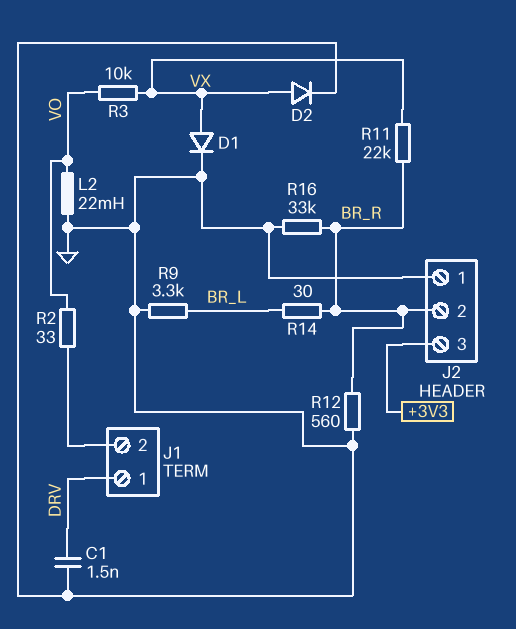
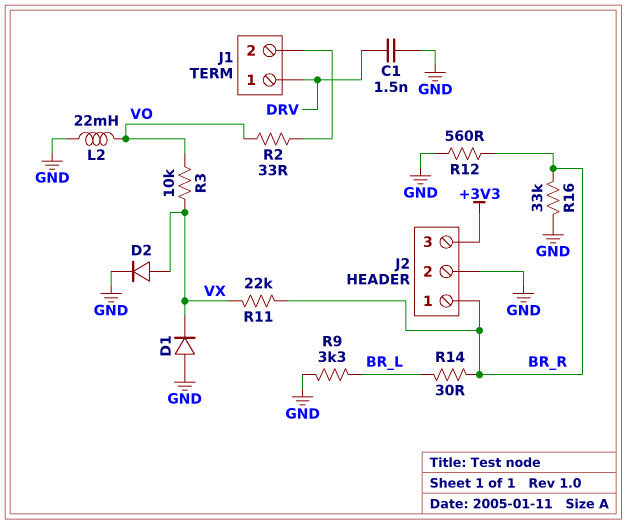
D1: diode (A VX, K GND) -> diode (A GND, K VX)
J2 pin 1: GND -> BR_R
J2 pin 2: BR_R -> GND

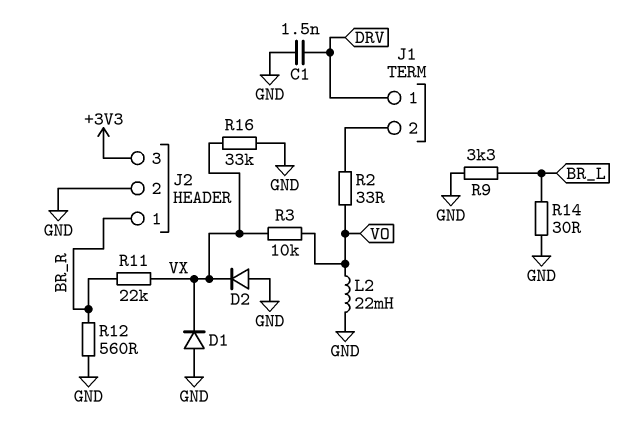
D2: diode (A VX, K GND) -> diode (A GND, K VX)
R14: 30 (BR_L, BR_R) -> 30 (BR_L, GND)
R16: 33k (BR_R, GND) -> 33k (GND, VX)

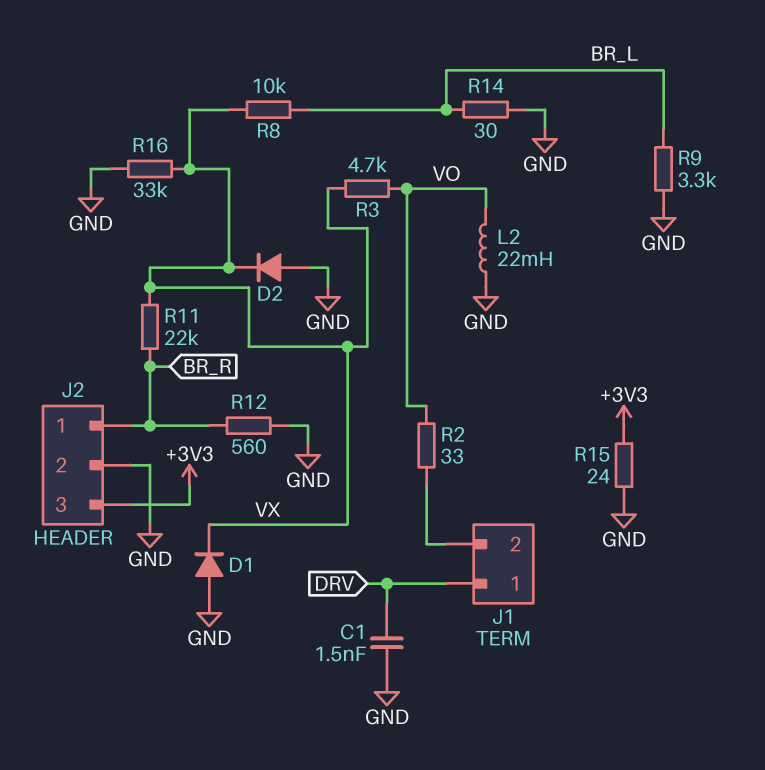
R3: 10k (VO, VX) -> 4.7k (VO, VX)
R8: none -> 10k (BR_L, VX)
R15: none -> 24 (+3V3, GND)

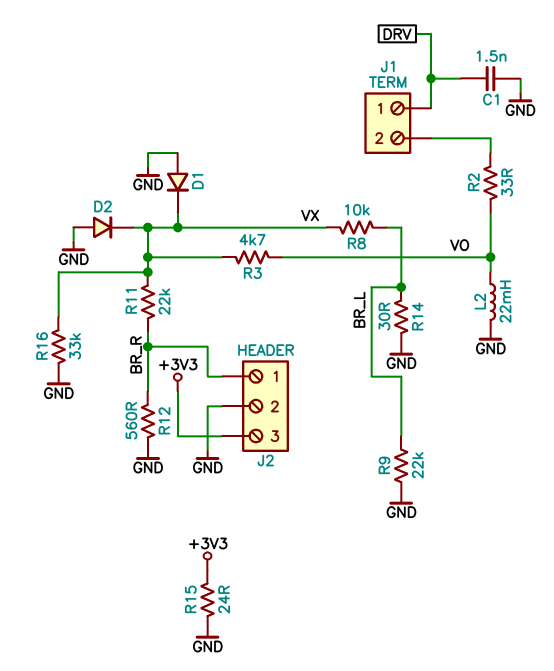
R9: 3.3k (BR_L, GND) -> 22k (BR_L, GND)

